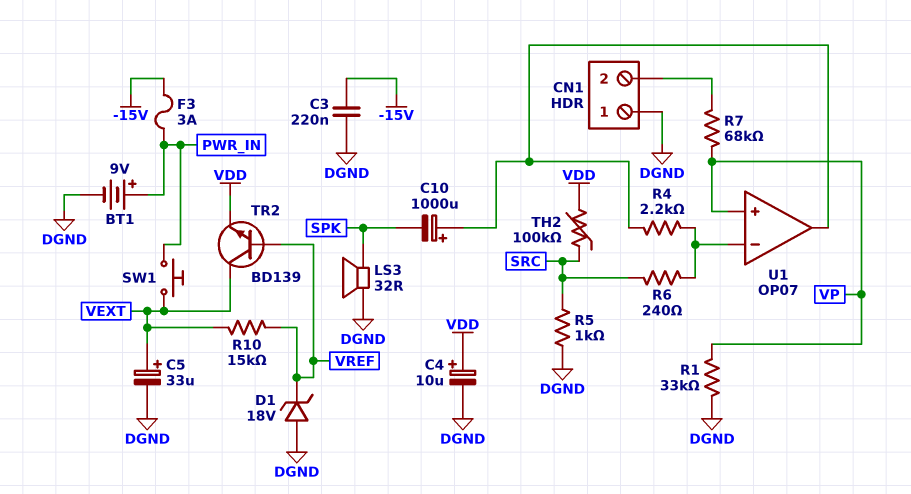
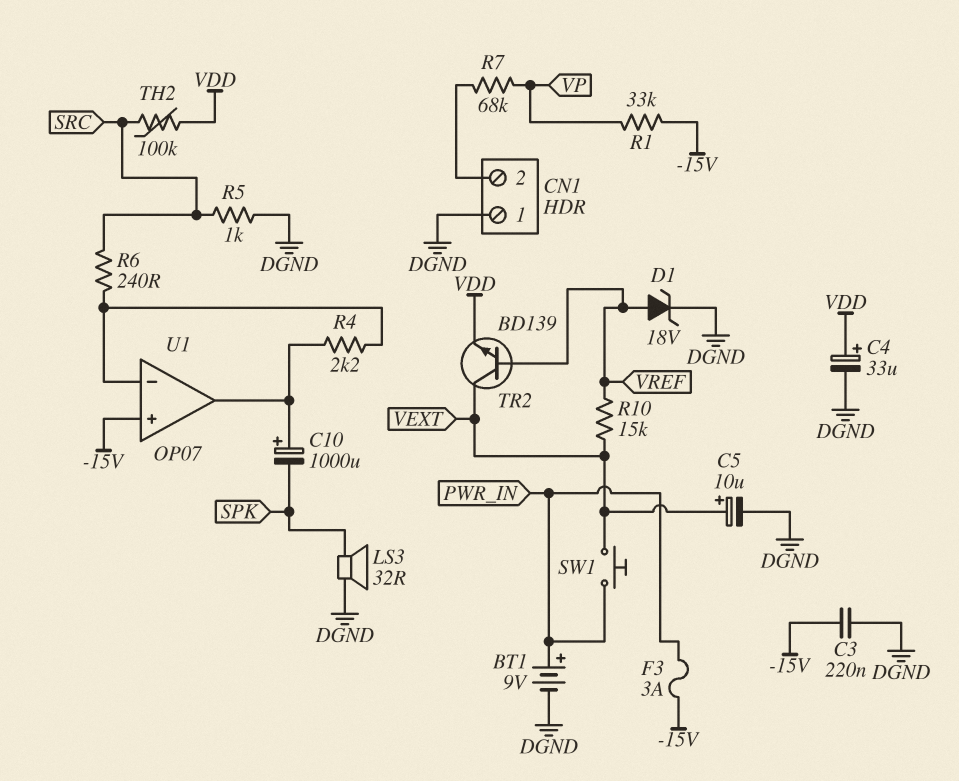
C4: 10uF (plus VDD, minus DGND) -> 33uF (plus VDD, minus DGND)
C5: 33uF (plus VEXT, minus DGND) -> 10uF (plus VEXT, minus DGND)
D1: zener 18V (A DGND, K VREF) -> zener 18V (A VREF, K DGND)
R1: 33k (DGND, VP) -> 33k (-15V, VP)
U1 pin in+: VP -> -15V

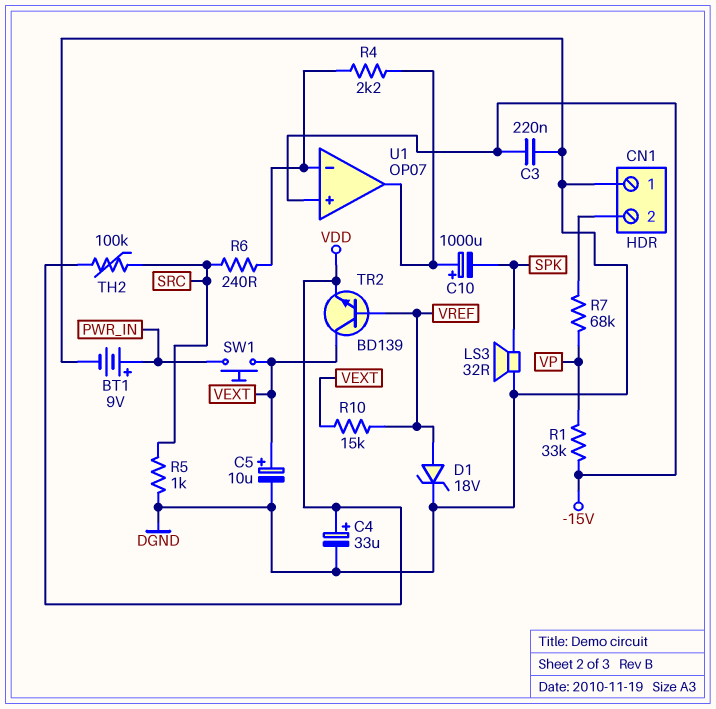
F3: 3A (-15V, PWR_IN) -> none

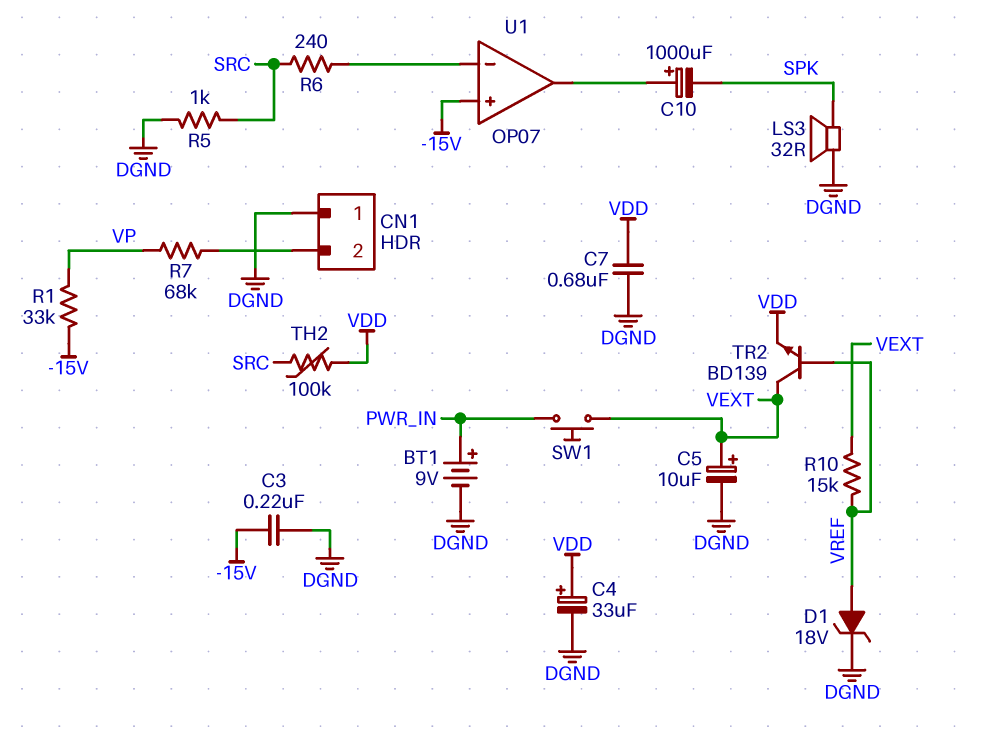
C7: none -> 680nF (DGND, VDD)
R4: 2.2k (U1/in-, U1/out) -> none

